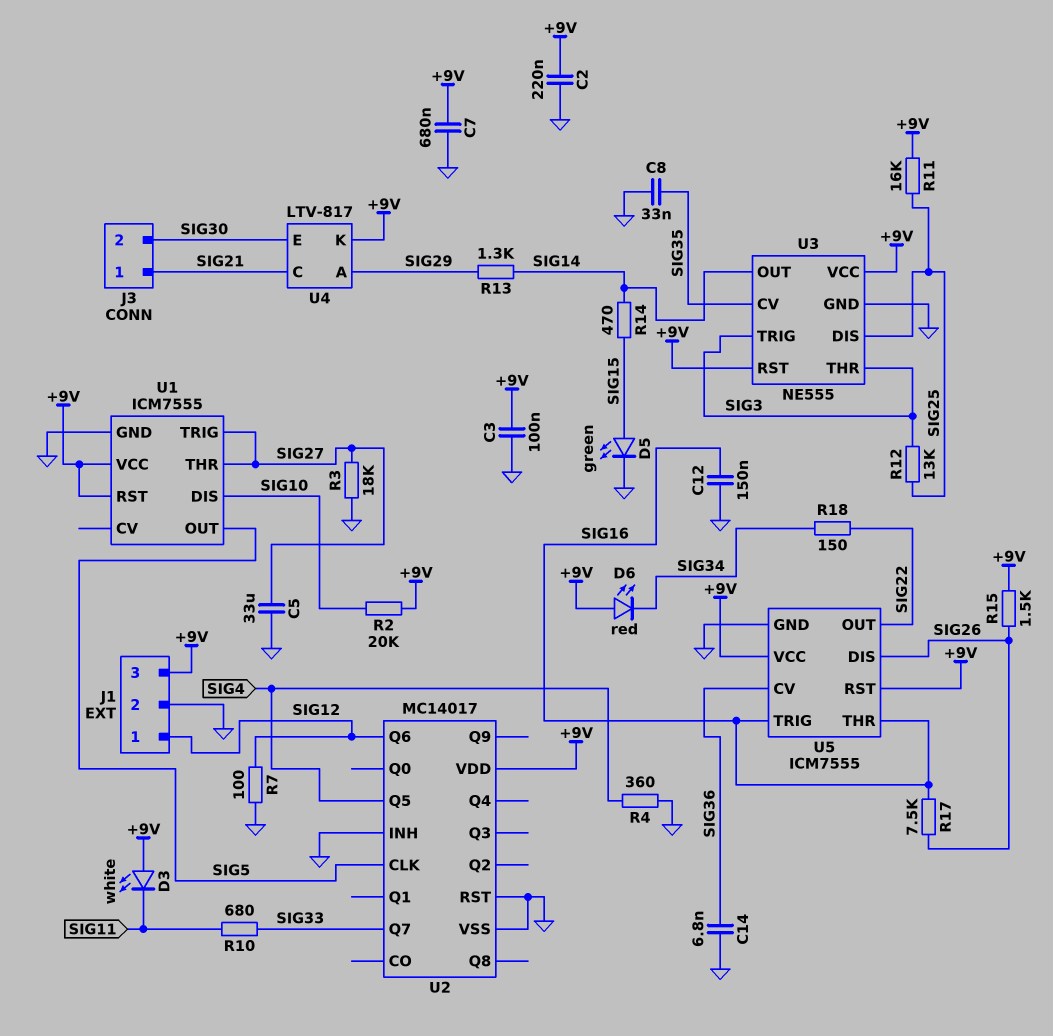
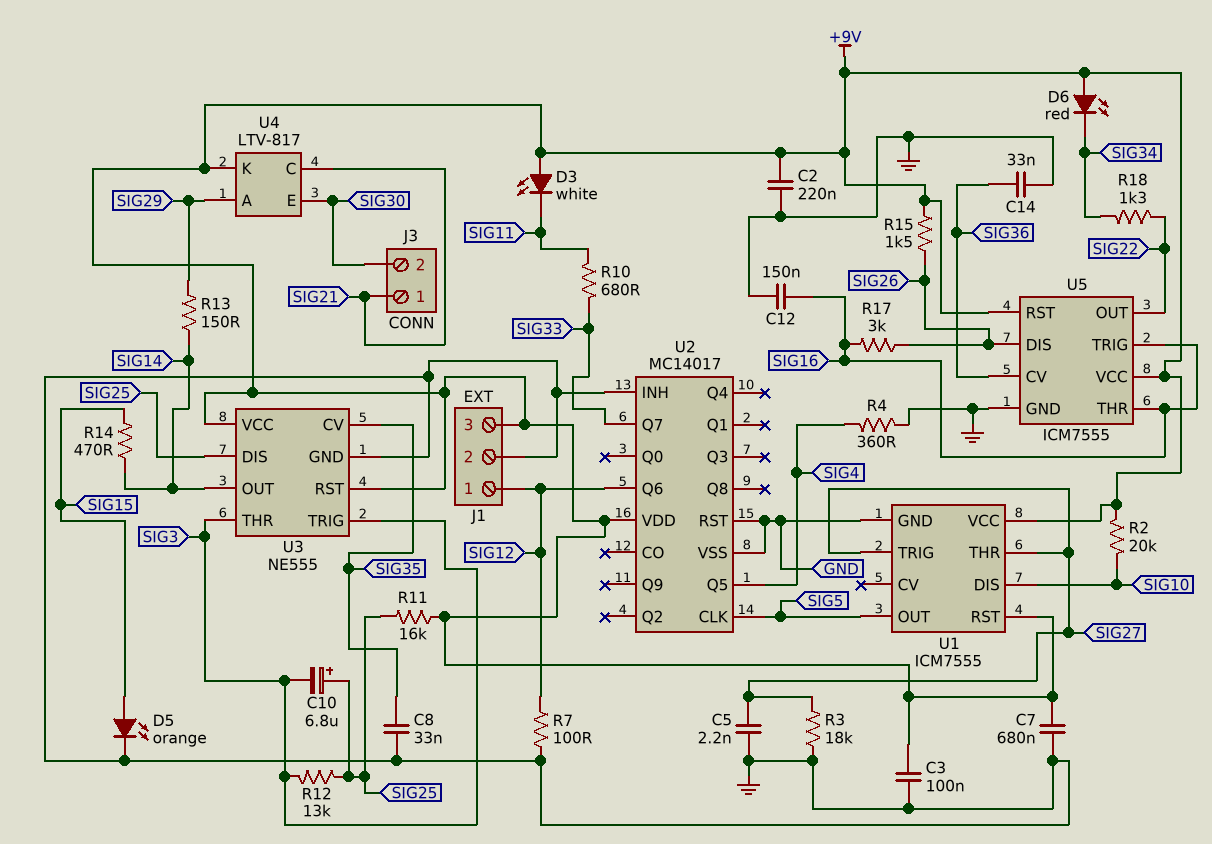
C5: 33uF (GND, SIG27) -> 2.2nF (GND, SIG27)
C10: none -> 6.8uF (plus SIG25, minus SIG3)
C14: 6.8nF (GND, SIG36) -> 33nF (GND, SIG36)
D5: LED green (A SIG15, K GND) -> LED orange (A SIG15, K GND)
R13: 1.3k (SIG14, SIG29) -> 150 (SIG14, SIG29)
R17: 7.5k (SIG16, SIG26) -> 3k (SIG16, SIG26)
R18: 150 (SIG22, SIG34) -> 1.3k (SIG22, SIG34)

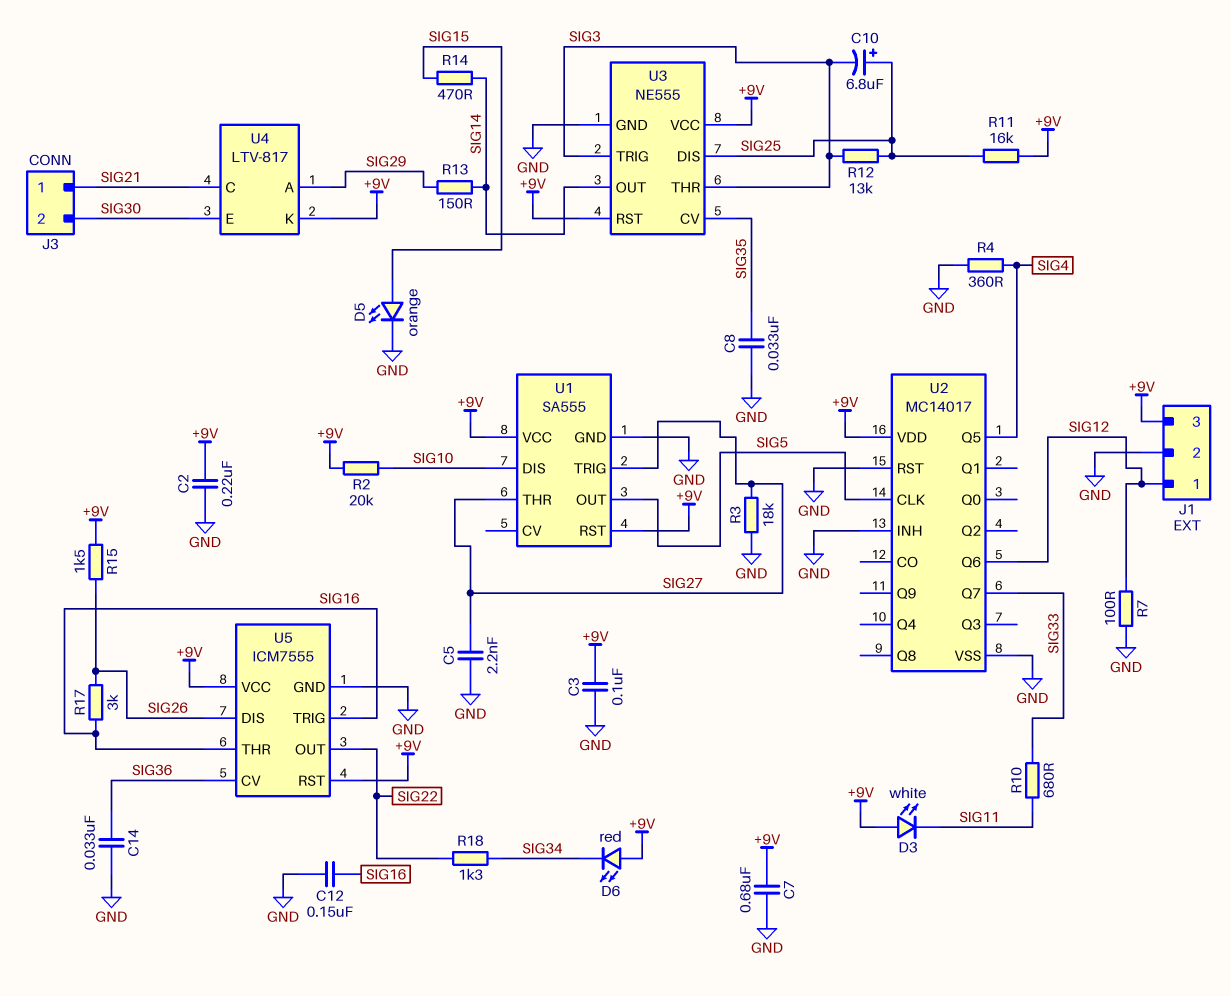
U1: ICM7555 -> SA555

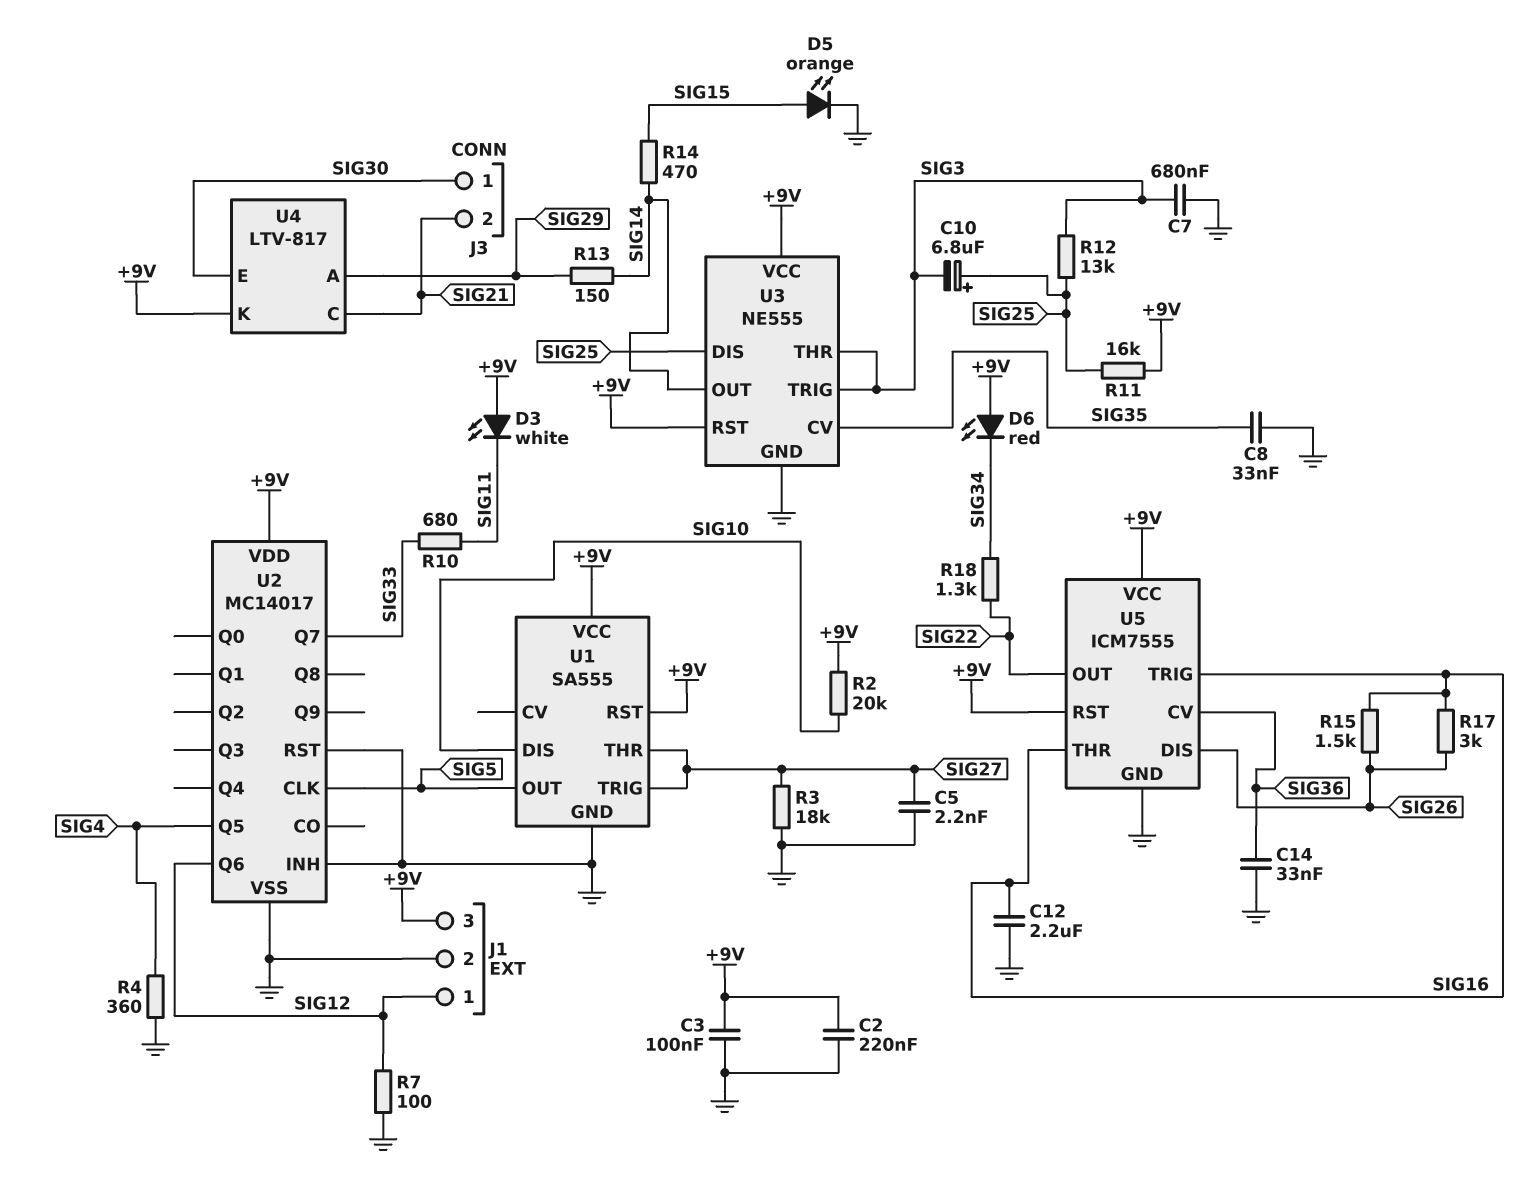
C7: 680nF (+9V, GND) -> 680nF (GND, SIG3)
C12: 150nF (GND, SIG16) -> 2.2uF (GND, SIG16)
J3 pin 1: SIG21 -> SIG30
J3 pin 2: SIG30 -> SIG21
R15: 1.5k (+9V, SIG26) -> 1.5k (SIG16, SIG26)

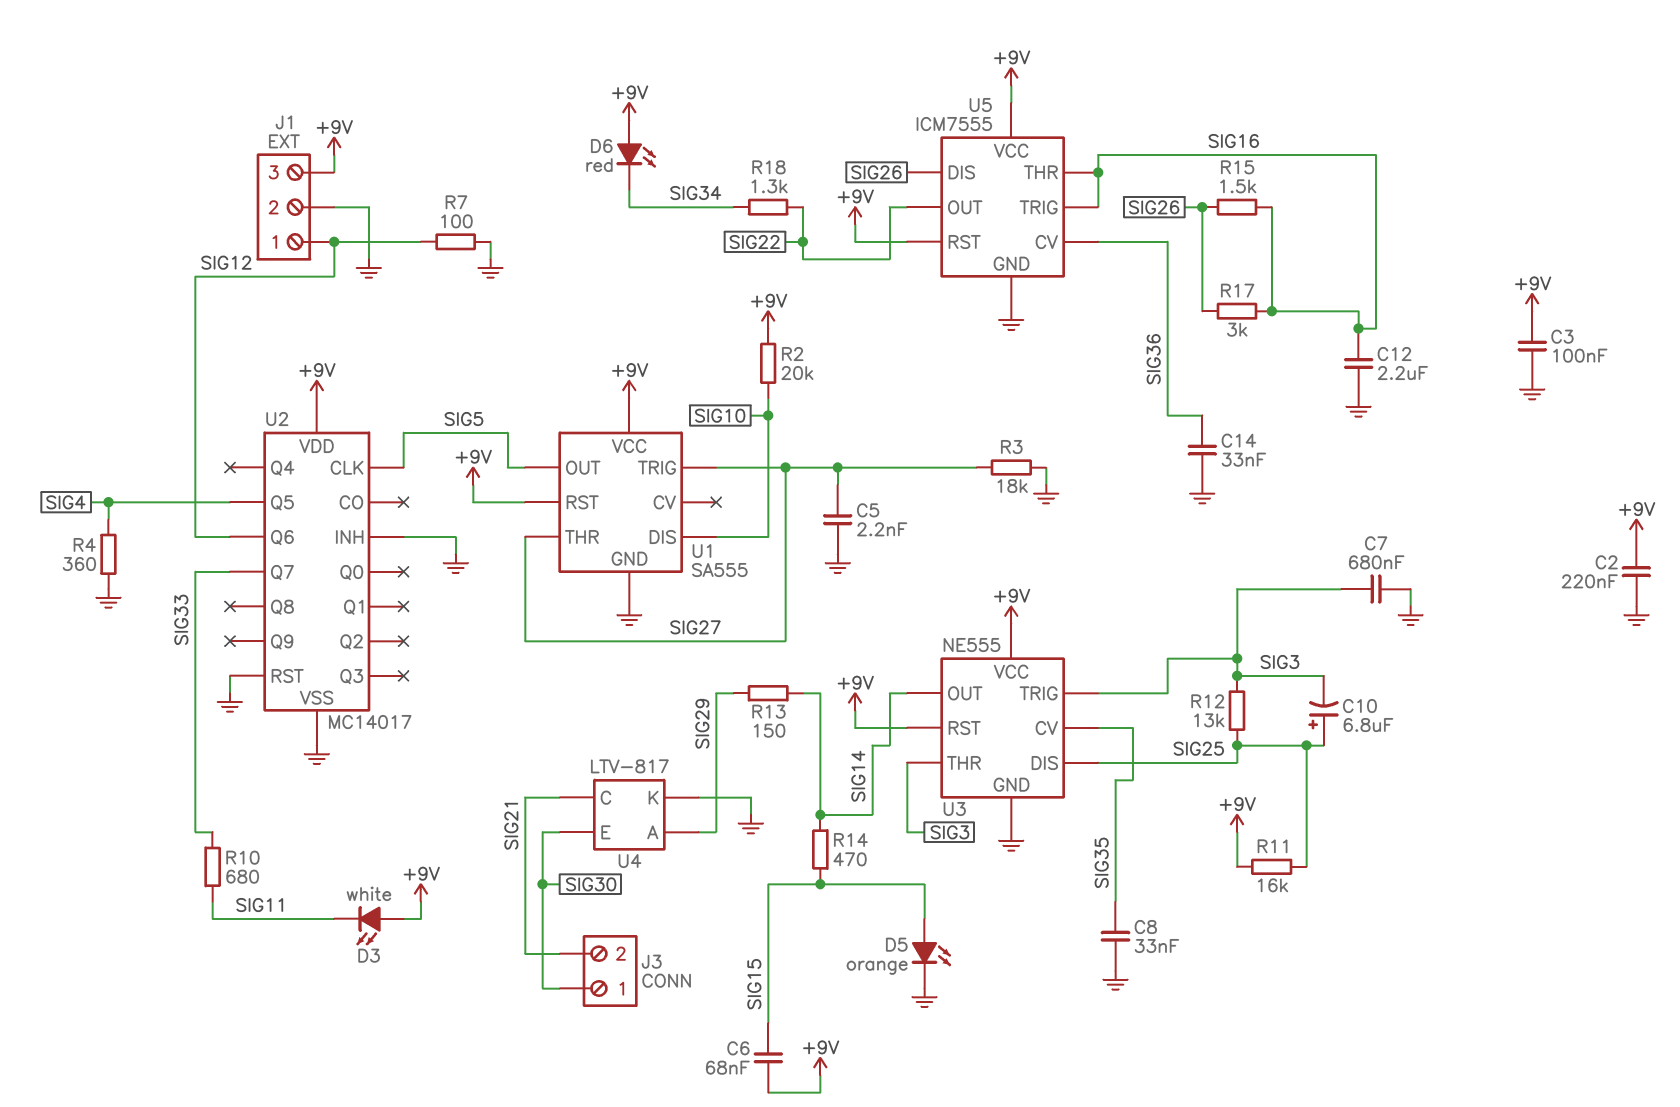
C6: none -> 68nF (+9V, SIG15)
U4 pin K: +9V -> GND

